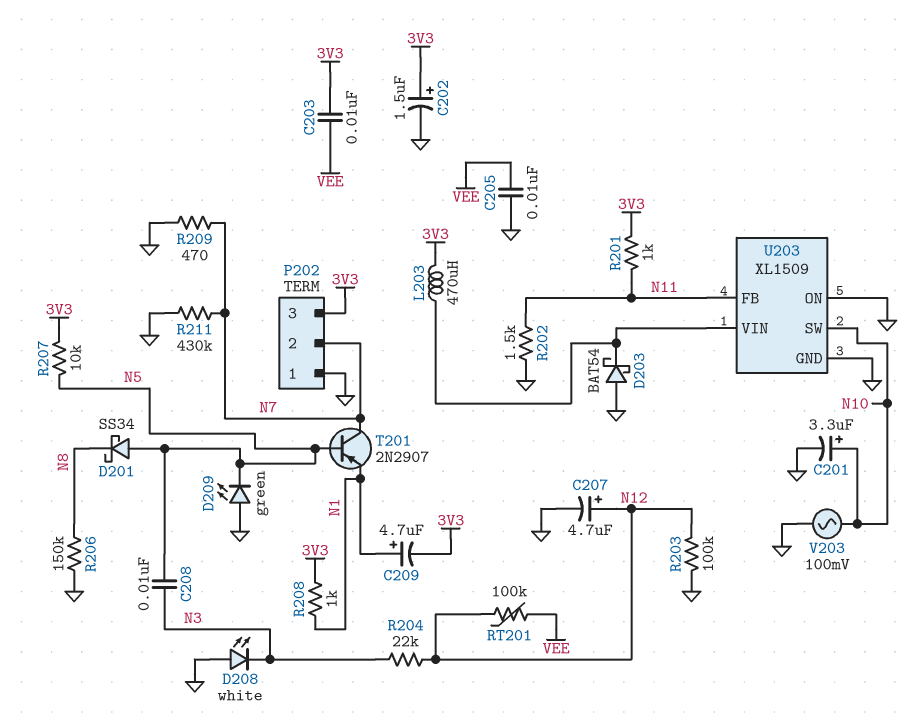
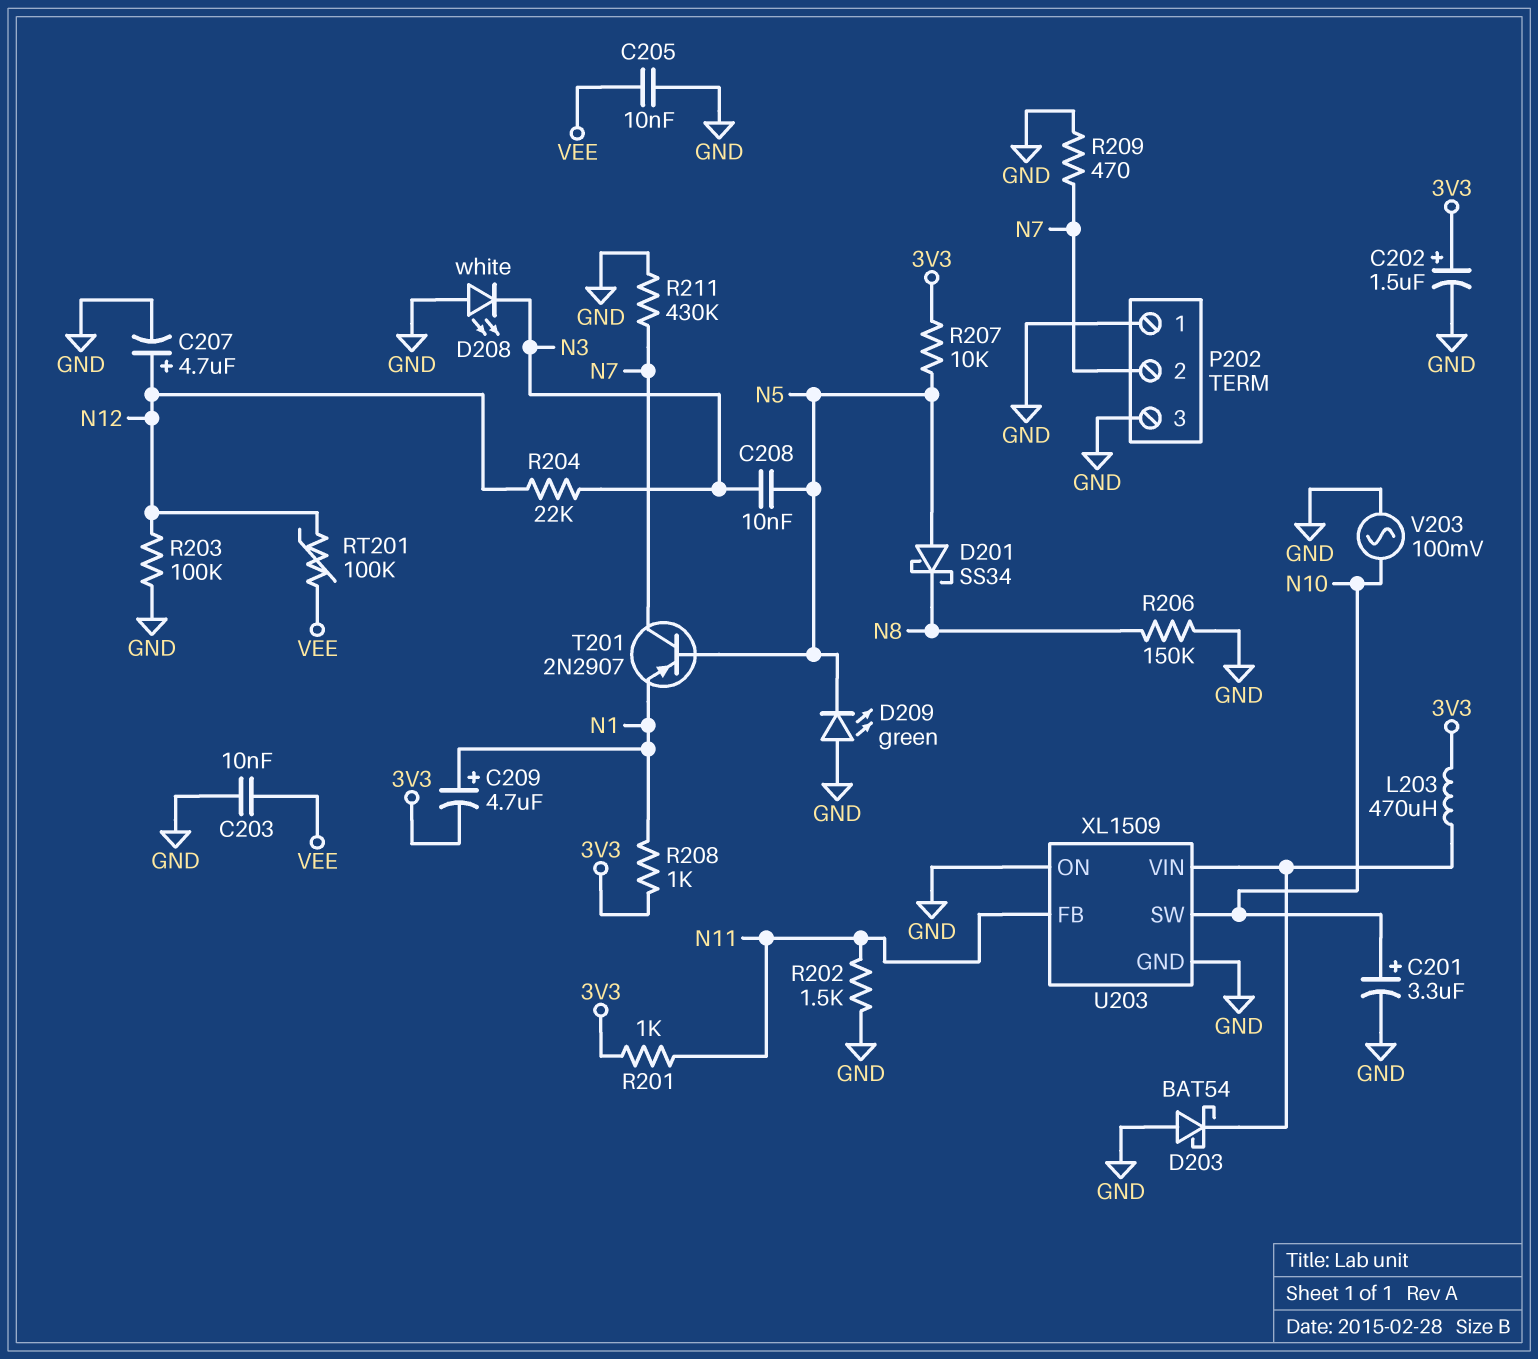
C203: 10nF (3V3, VEE) -> 10nF (GND, VEE)
P202 pin 3: 3V3 -> GND

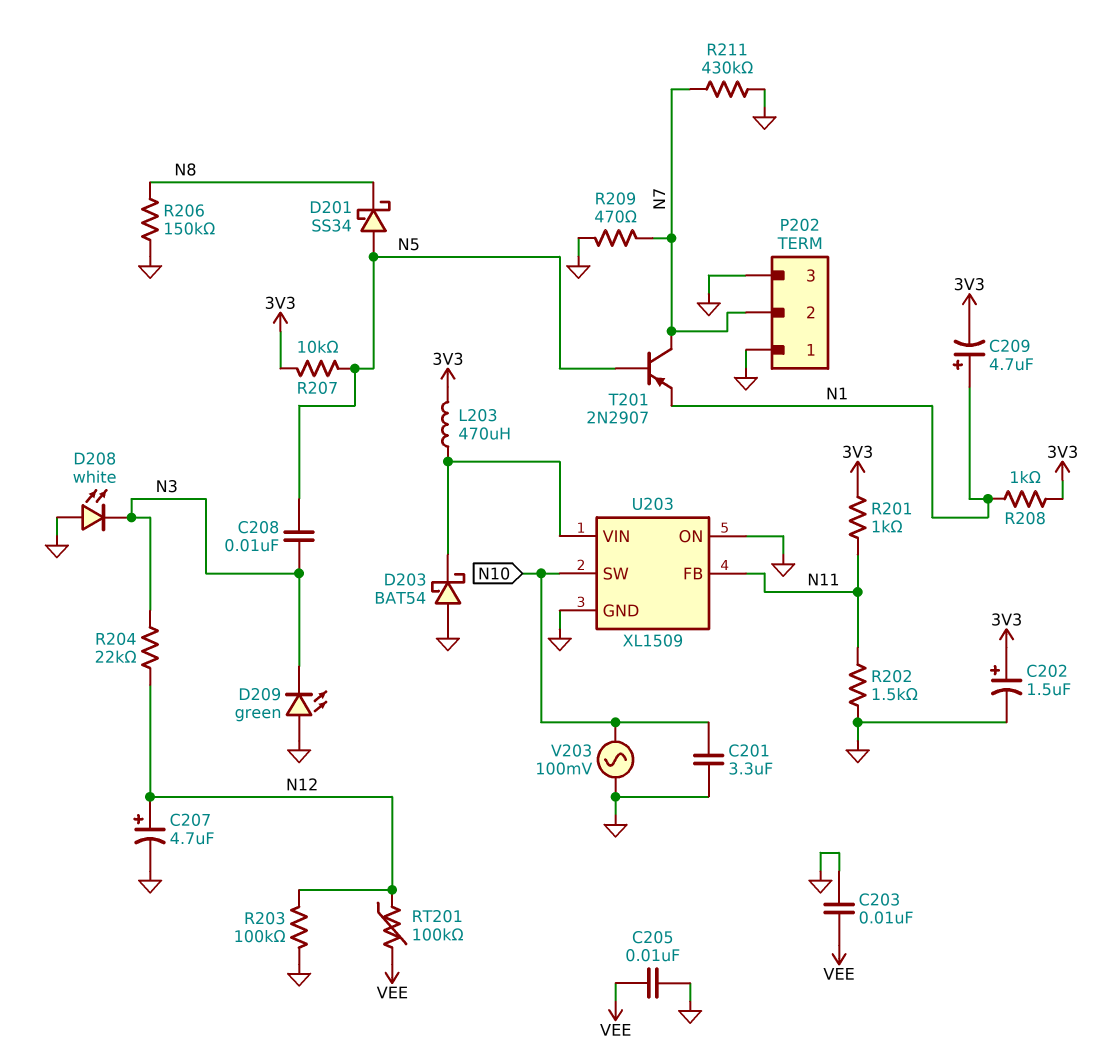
C201: 3.3uF (plus N10, minus GND) -> 3.3uF (GND, N10)
D209: LED green (A GND, K N5) -> LED green (A GND, K N3)

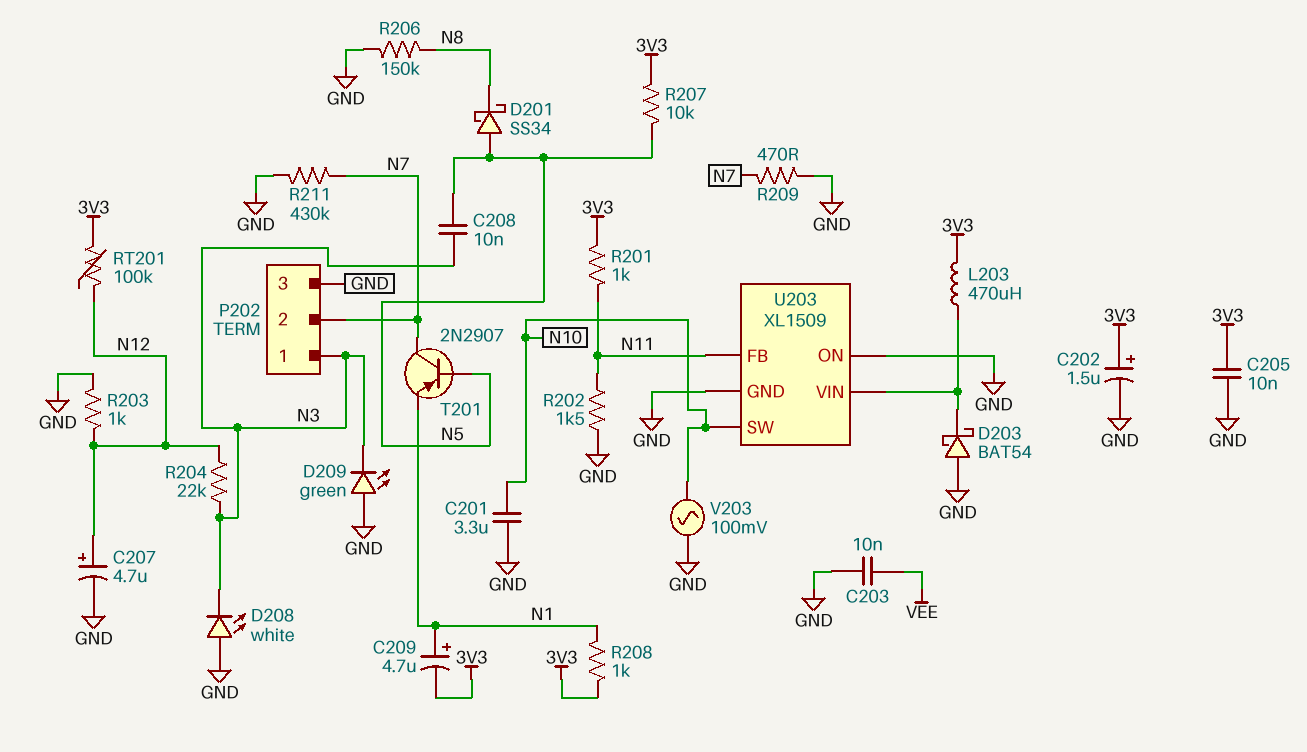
C205: 10nF (GND, VEE) -> 10nF (3V3, GND)
P202 pin 1: GND -> N3
R203: 100k (GND, N12) -> 1k (GND, N12)
RT201: 100k (N12, VEE) -> 100k (3V3, N12)

